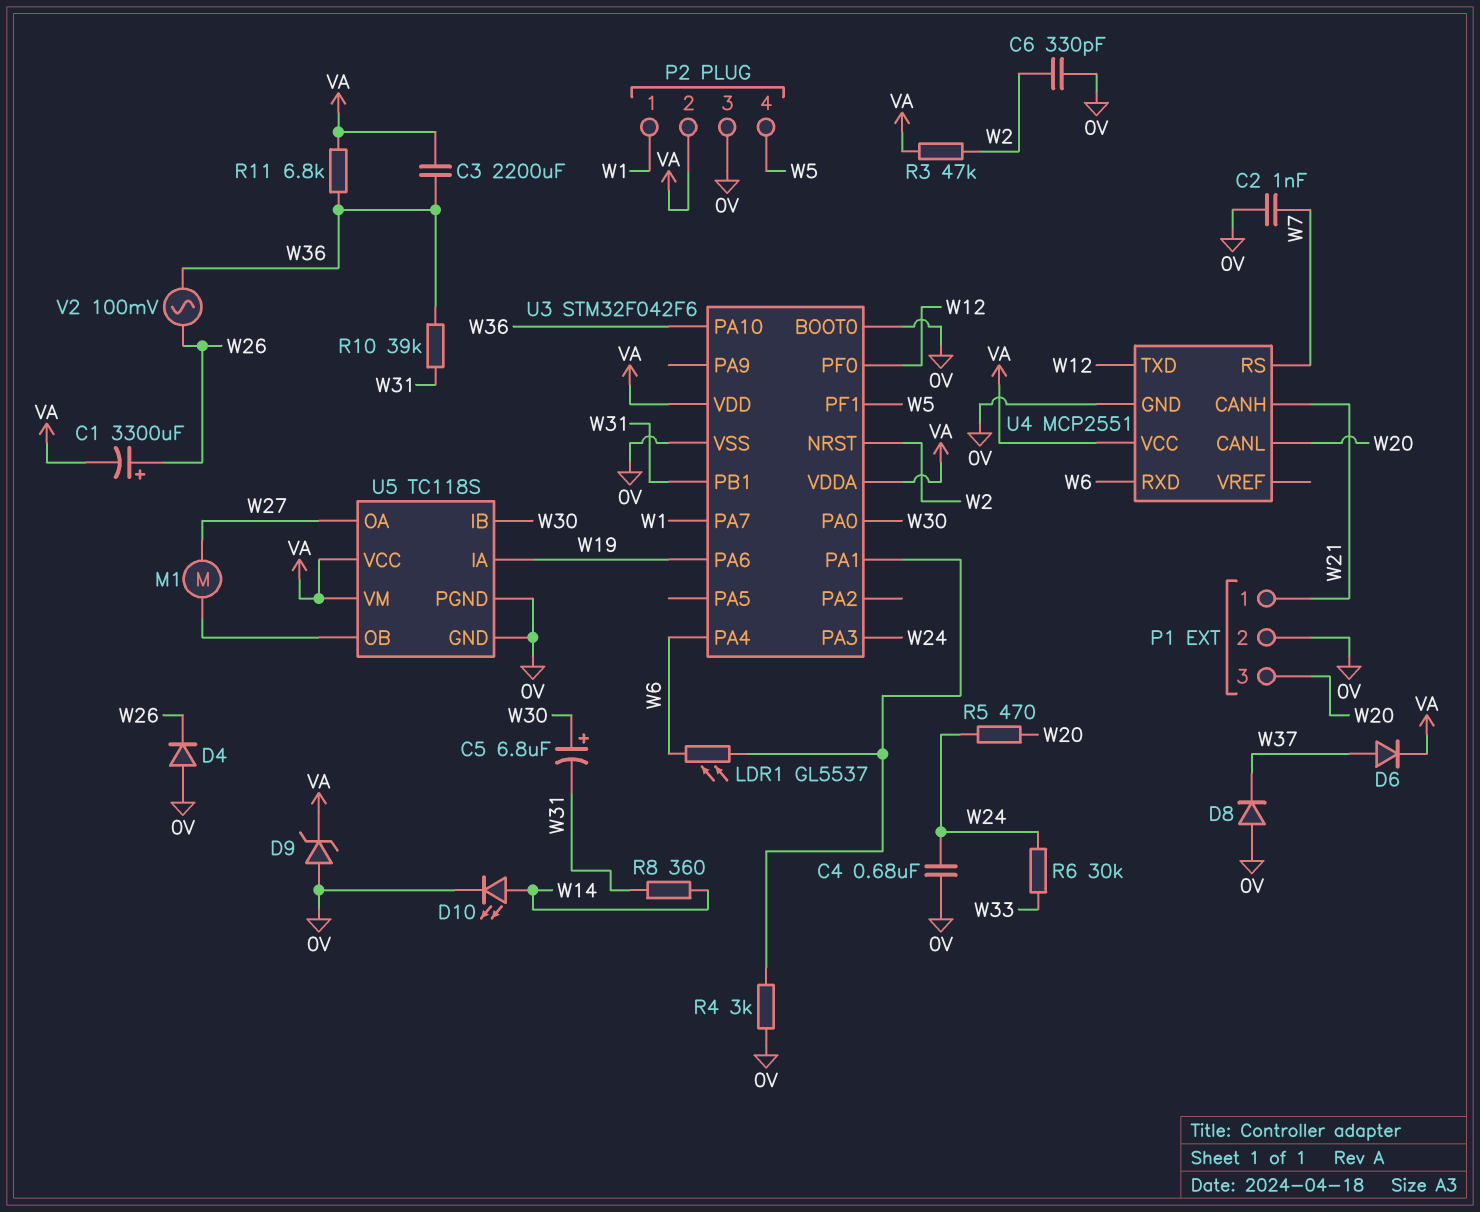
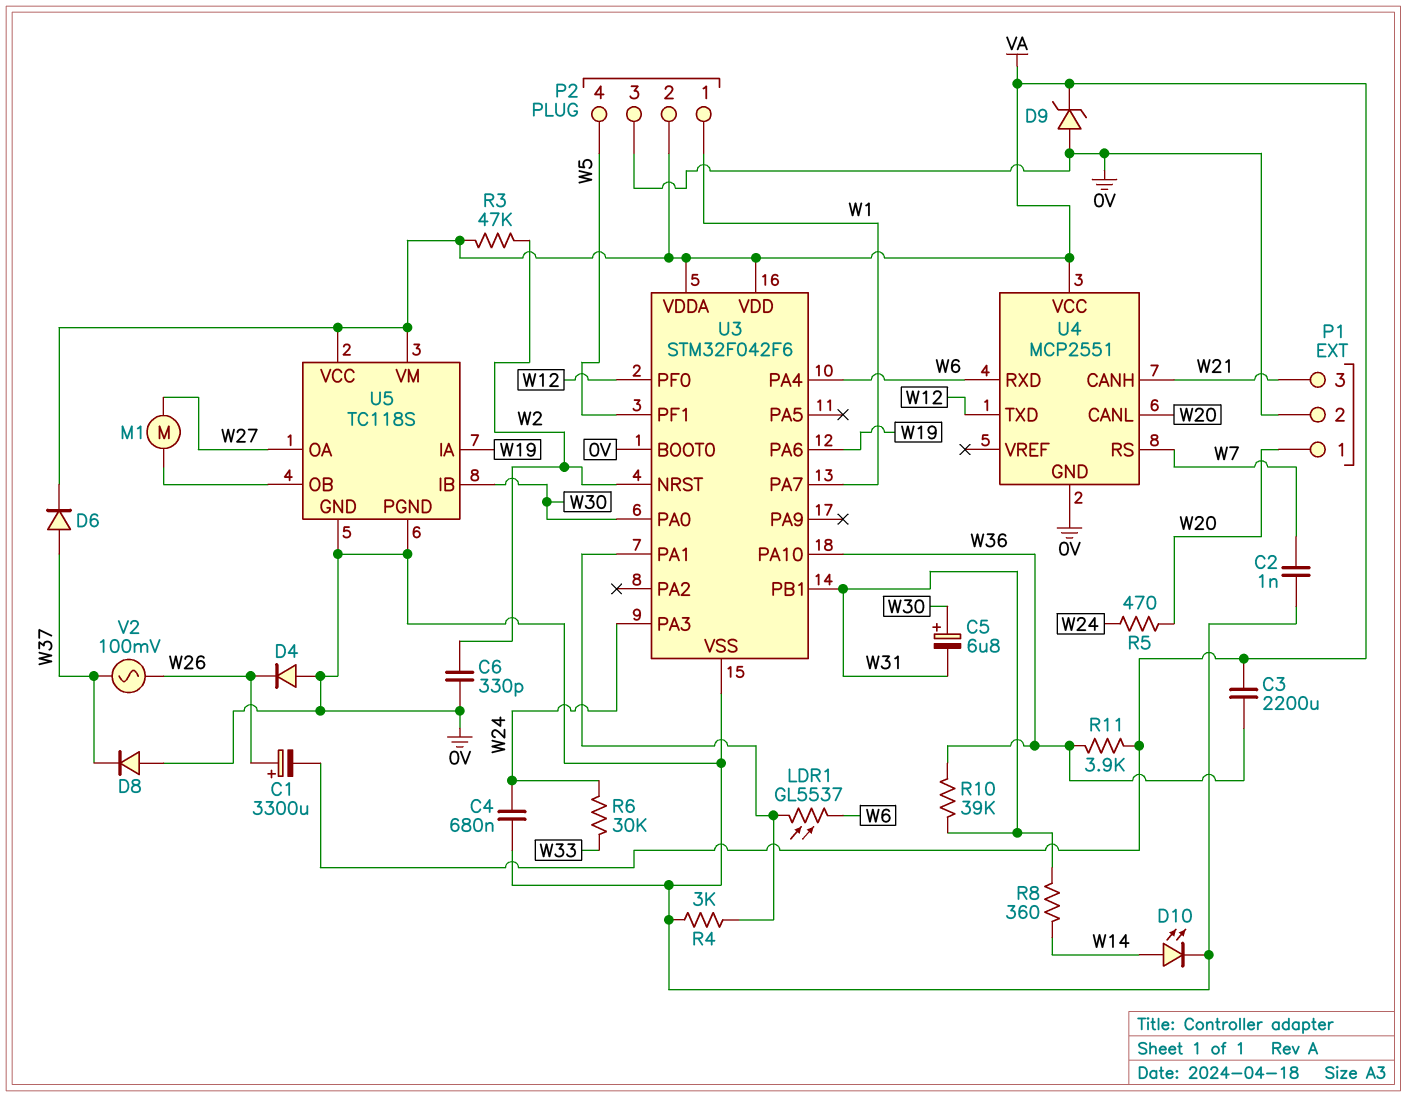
P1 pin 1: W21 -> W20
P1 pin 3: W20 -> W21
R11: 6.8k (VA, W36) -> 3.9k (VA, W36)
V2: AC 100mV (W26, W36) -> AC 100mV (W26, W37)

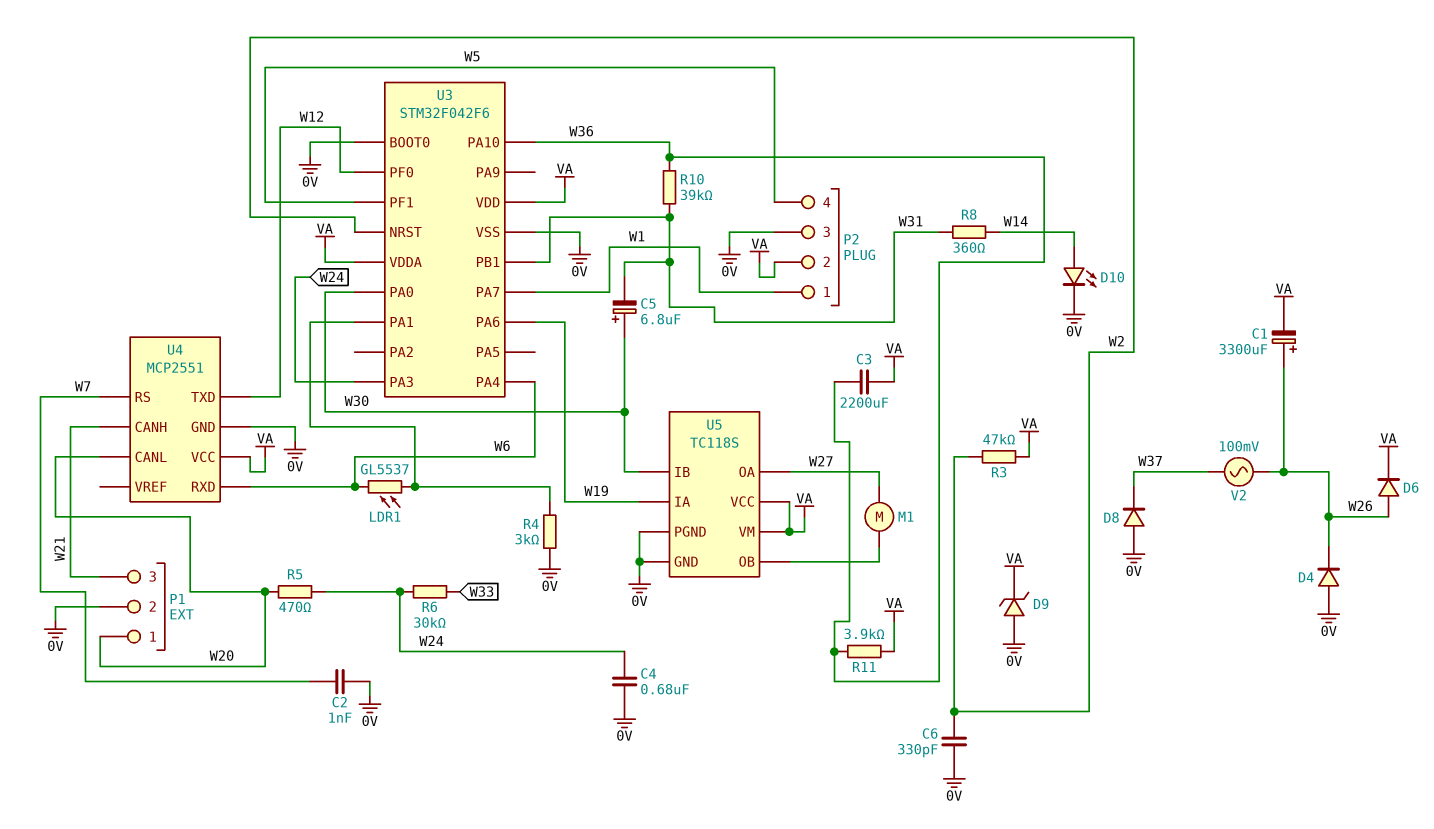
D6: diode (A W37, K VA) -> diode (A W26, K VA)

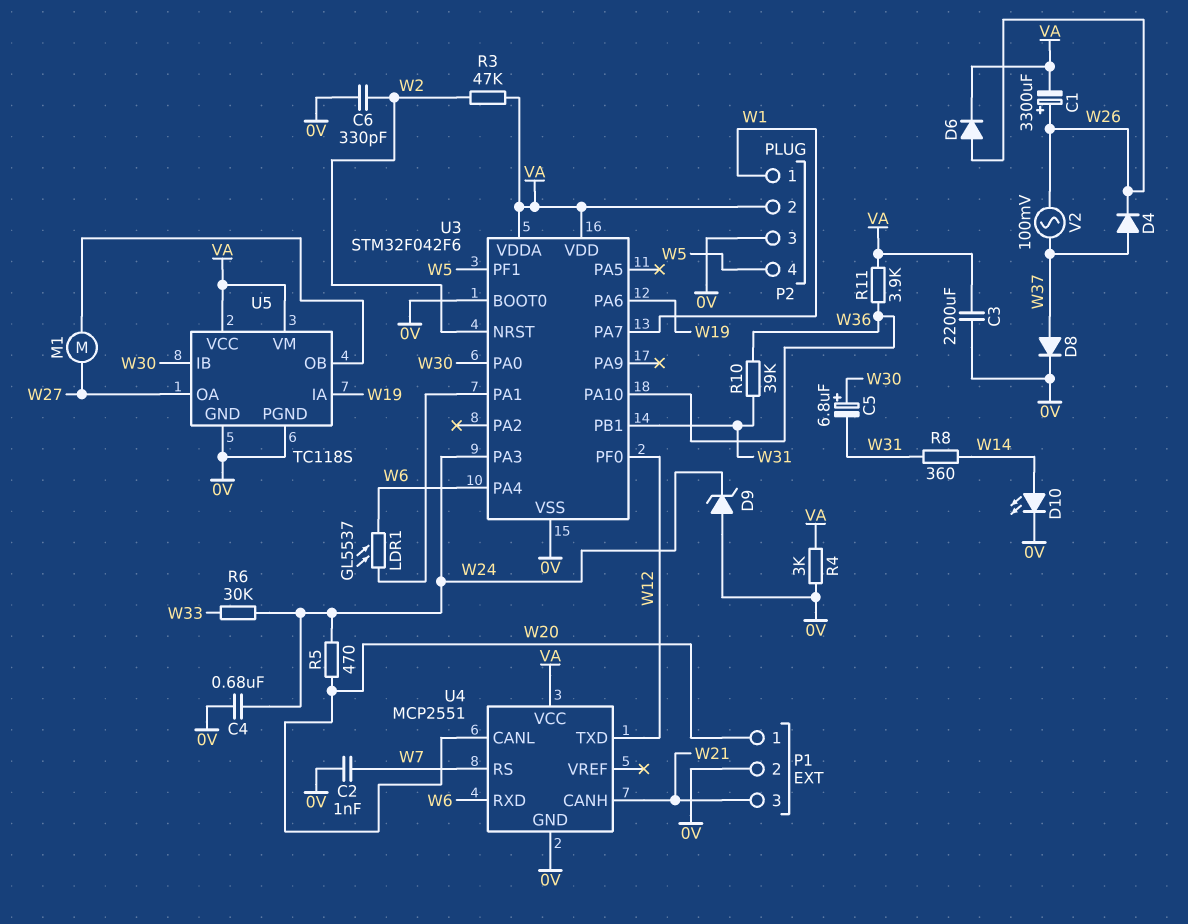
C3: 2200uF (VA, W36) -> 2200uF (0V, VA)
D4: diode (A 0V, K W26) -> diode (A W37, K W26)
D8: diode (A 0V, K W37) -> diode (A W37, K 0V)
D9: zener (A 0V, K VA) -> zener (A 0V, K W24)
R4: 3k (0V, U3/PA1) -> 3k (0V, VA)

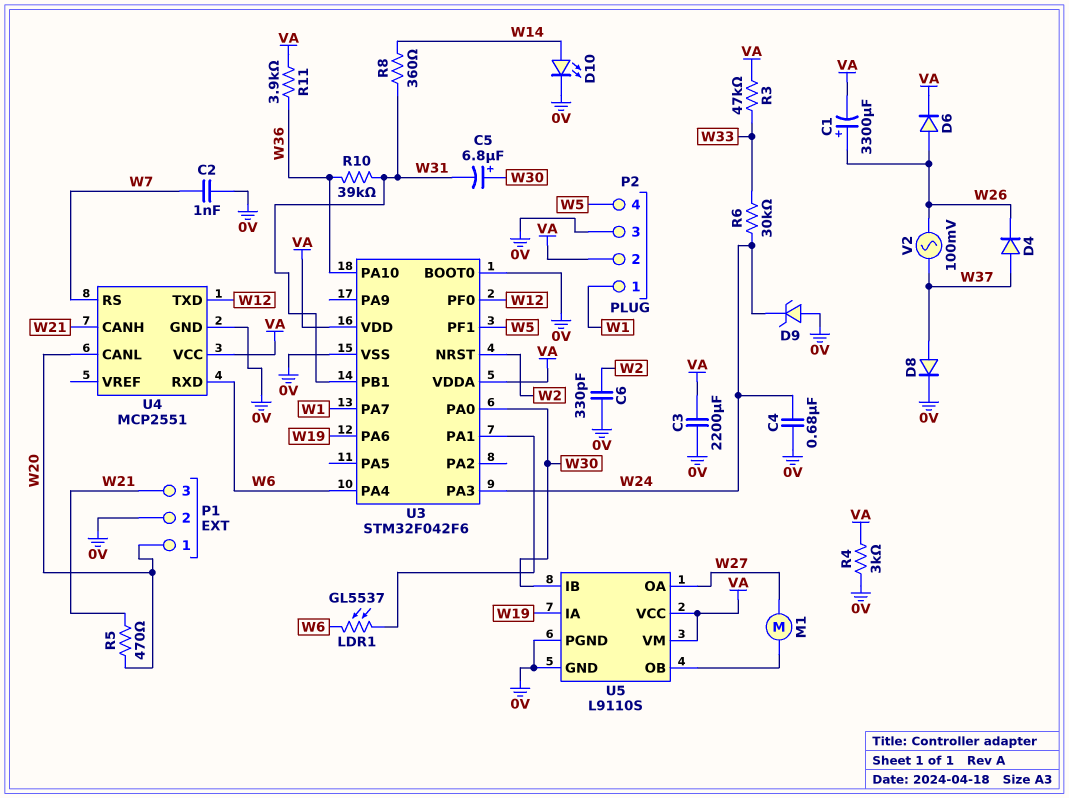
R3: 47k (VA, W2) -> 47k (VA, W33)
R5: 470 (W20, W24) -> 470 (W20, W21)
U5: TC118S -> L9110S

